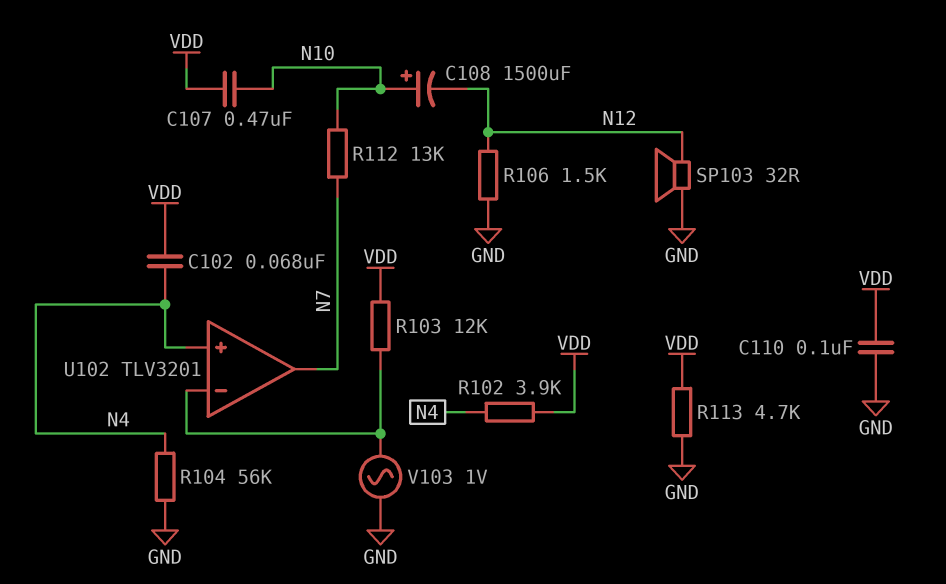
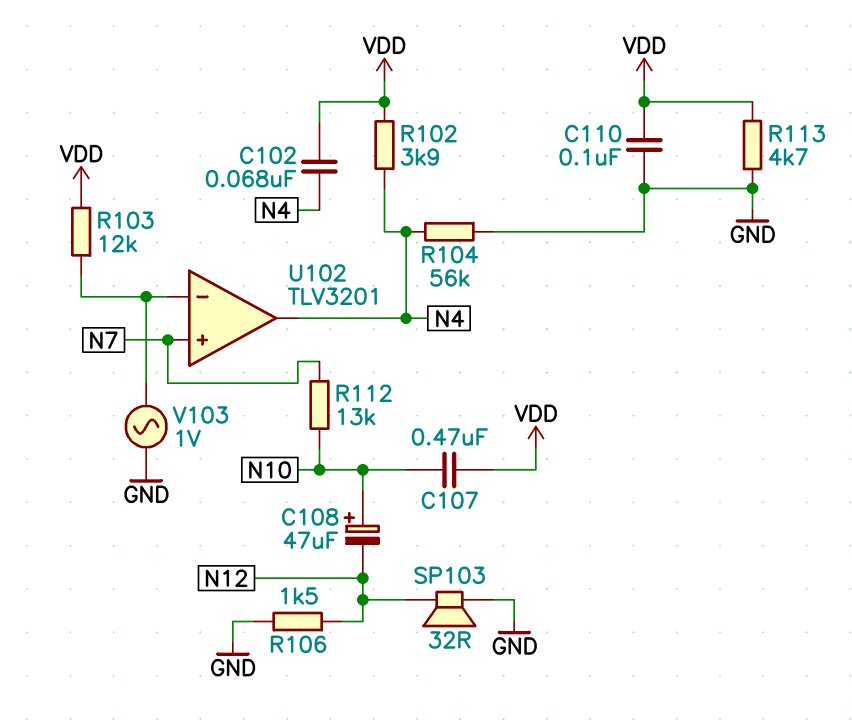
C108: 1500uF (plus N10, minus N12) -> 47uF (plus N10, minus N12)
U102 pin in+: N4 -> N7
U102 pin out: N7 -> N4

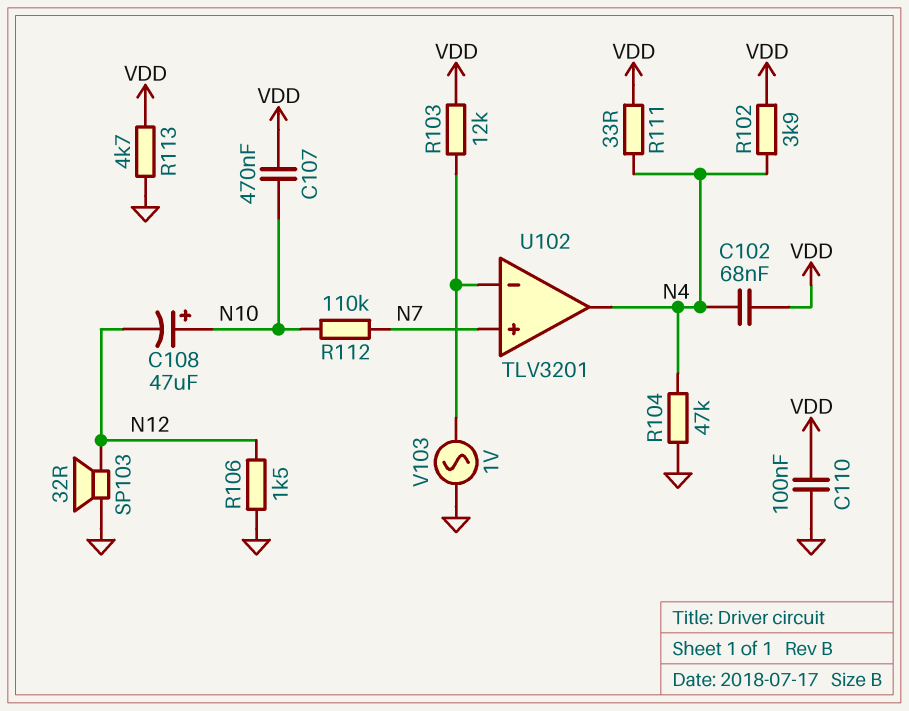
R104: 56k (GND, N4) -> 47k (GND, N4)
R111: none -> 33 (N4, VDD)
R112: 13k (N7, N10) -> 110k (N7, N10)

